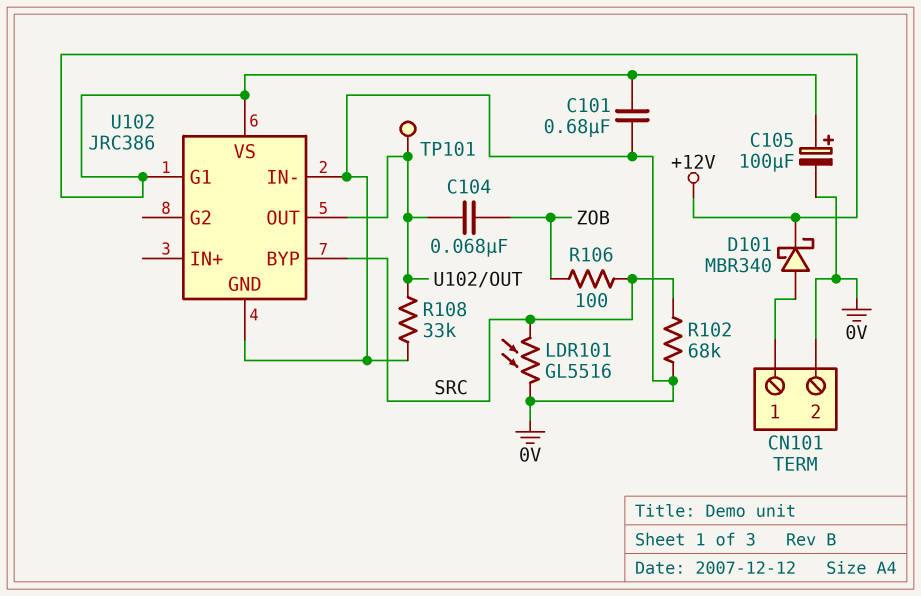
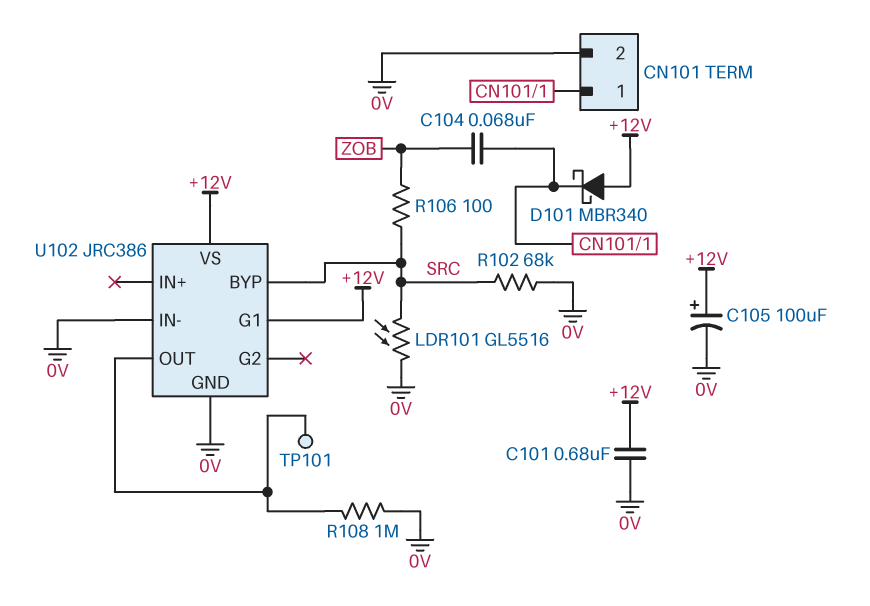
C104: 68nF (U102/OUT, ZOB) -> 68nF (CN101/1, ZOB)
D101: schottky MBR340 (A CN101/1, K +12V) -> schottky MBR340 (A +12V, K CN101/1)
R108: 33k (0V, U102/OUT) -> 1M (0V, U102/OUT)

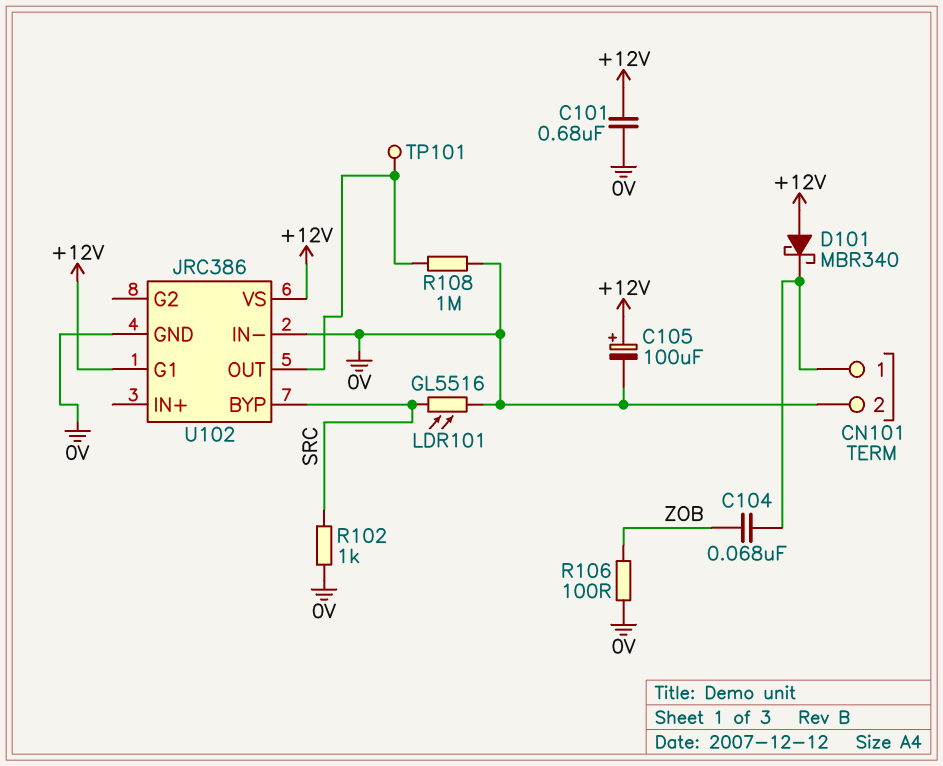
R102: 68k (0V, SRC) -> 1k (0V, SRC)
R106: 100 (SRC, ZOB) -> 100 (0V, ZOB)

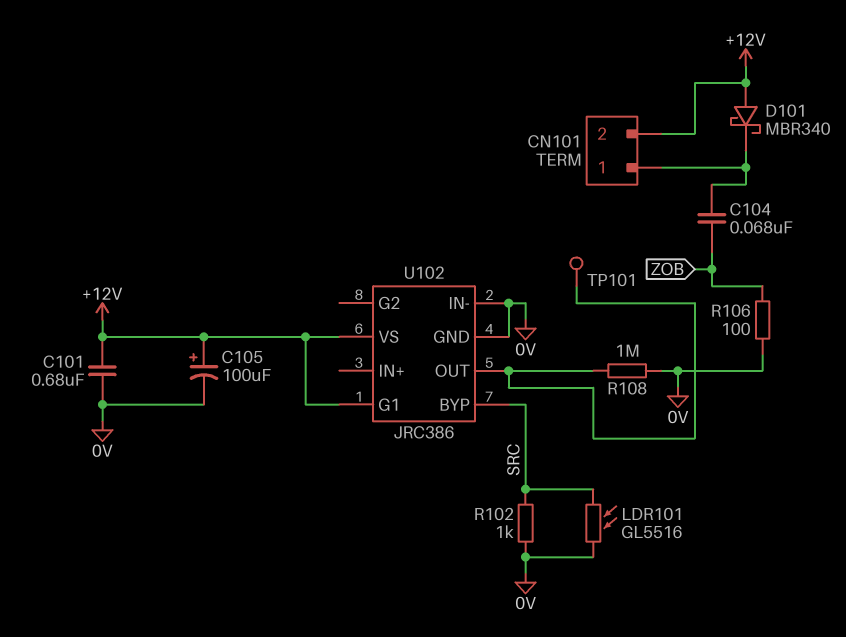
CN101 pin 2: 0V -> +12V

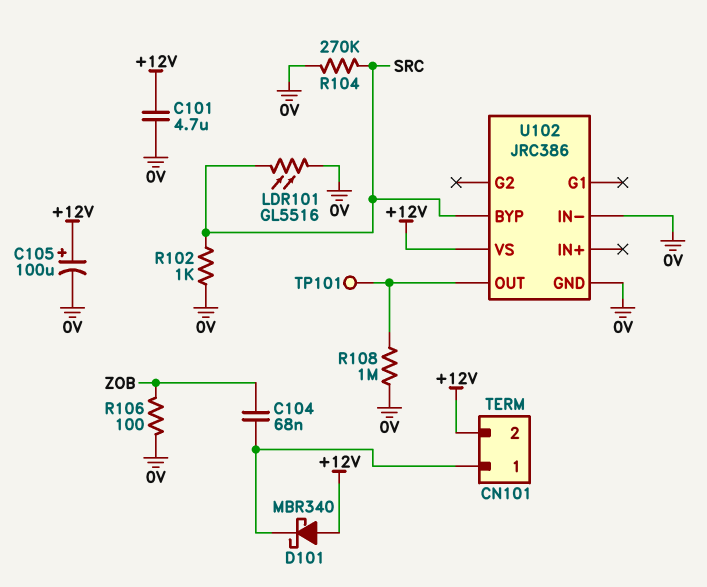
C101: 680nF (+12V, 0V) -> 4.7uF (+12V, 0V)
R104: none -> 270k (0V, SRC)
U102 pin G1: +12V -> none

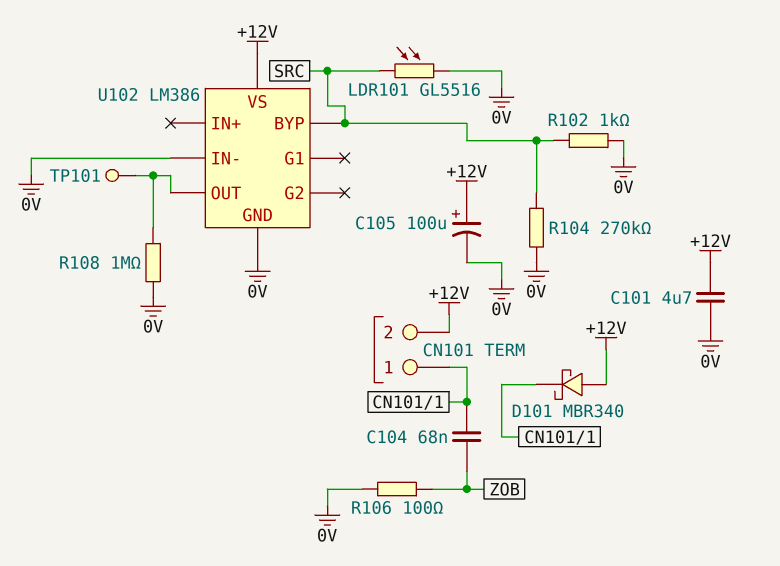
U102: JRC386 -> LM386

